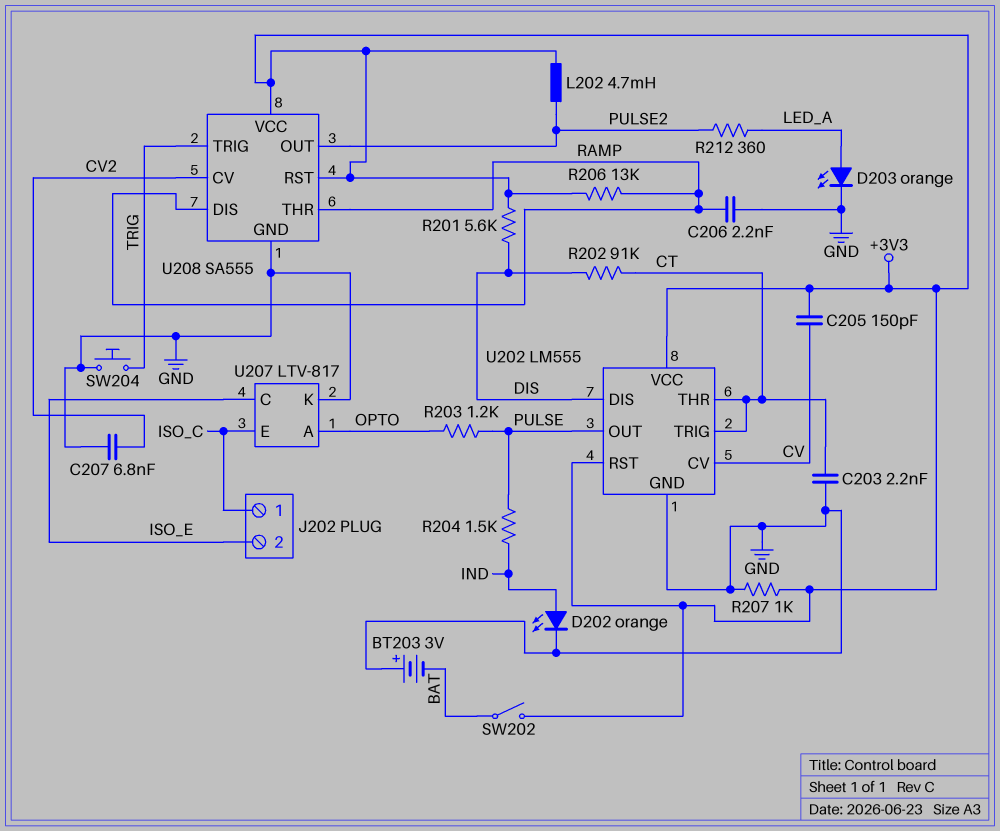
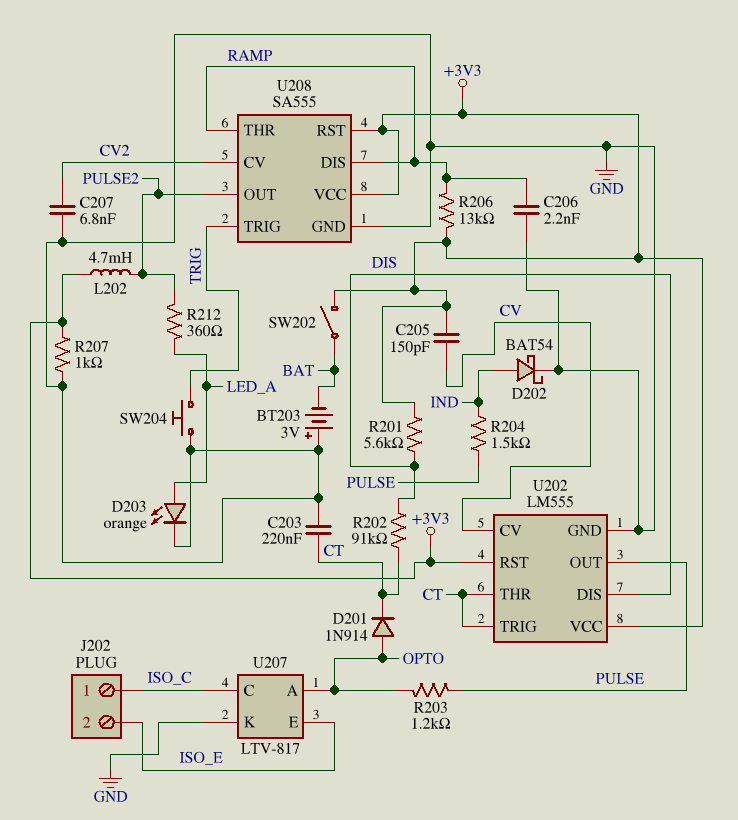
C203: 2.2nF (CT, GND) -> 220nF (CT, GND)
D201: none -> diode 1N914 (A OPTO, K CT)
D202: LED orange (A IND, K GND) -> schottky BAT54 (A IND, K GND)
U207 pin C: ISO_E -> ISO_C
U207 pin E: ISO_C -> ISO_E

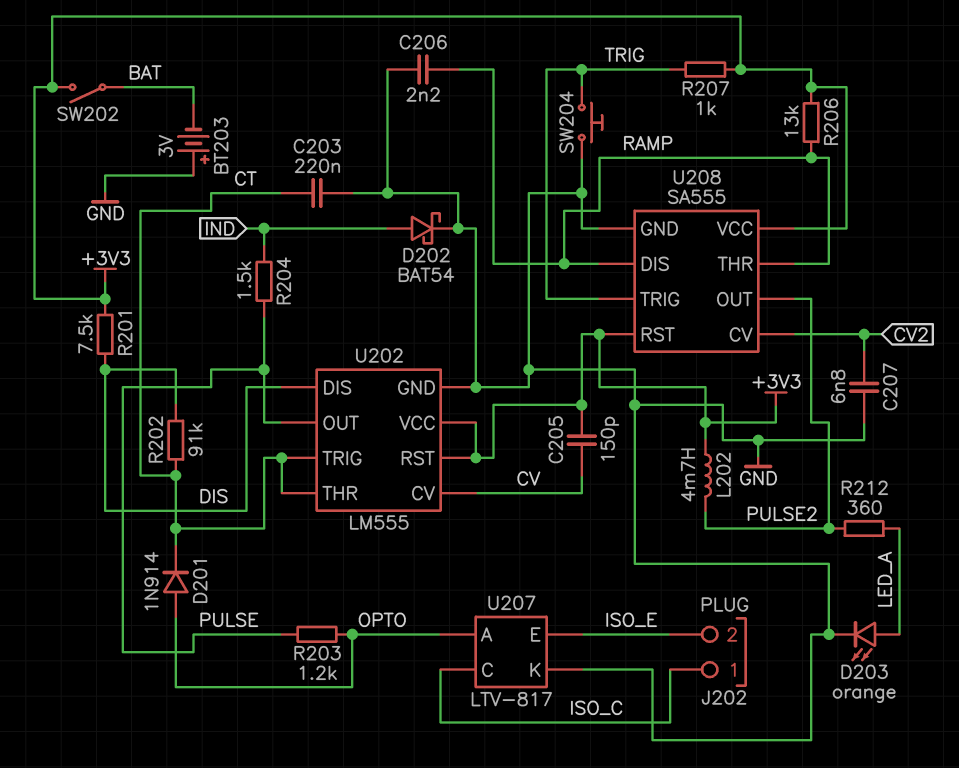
R201: 5.6k (+3V3, DIS) -> 7.5k (+3V3, DIS)
R207: 1k (+3V3, GND) -> 1k (+3V3, TRIG)

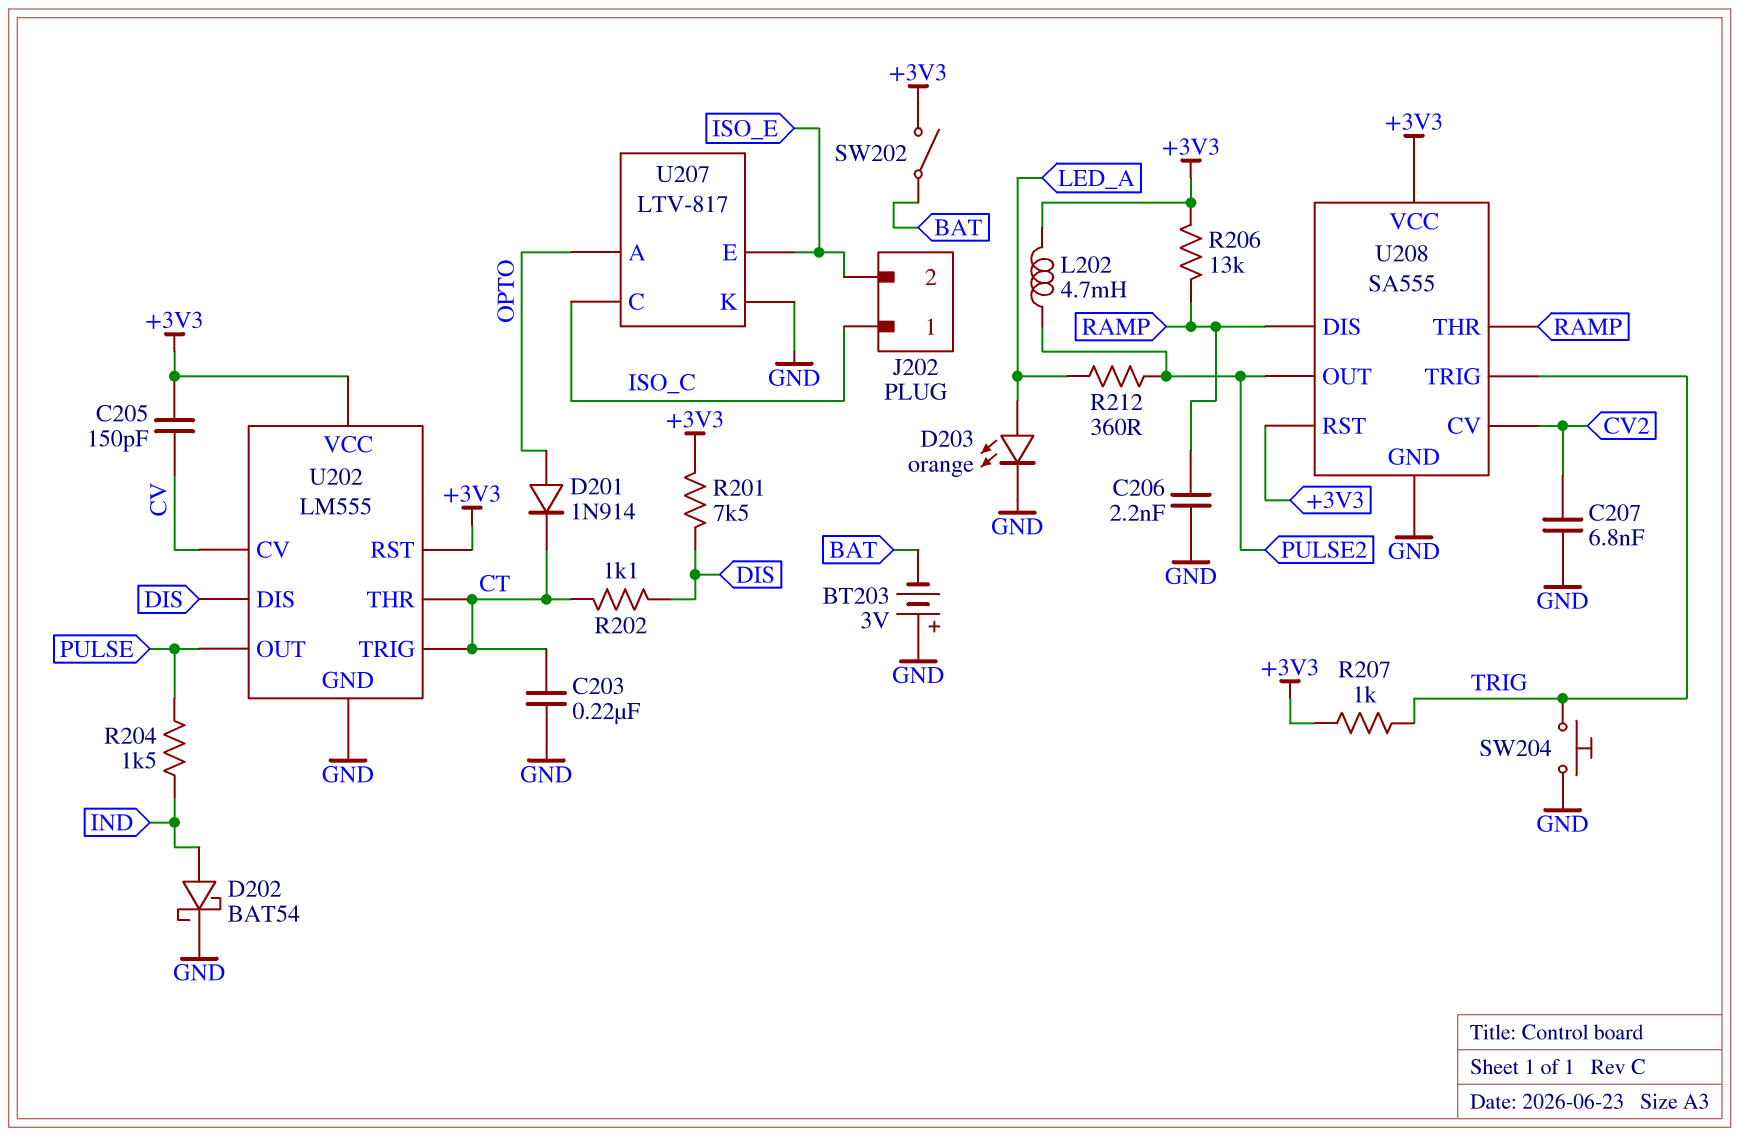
R202: 91k (CT, DIS) -> 1.1k (CT, DIS)
R203: 1.2k (OPTO, PULSE) -> none

